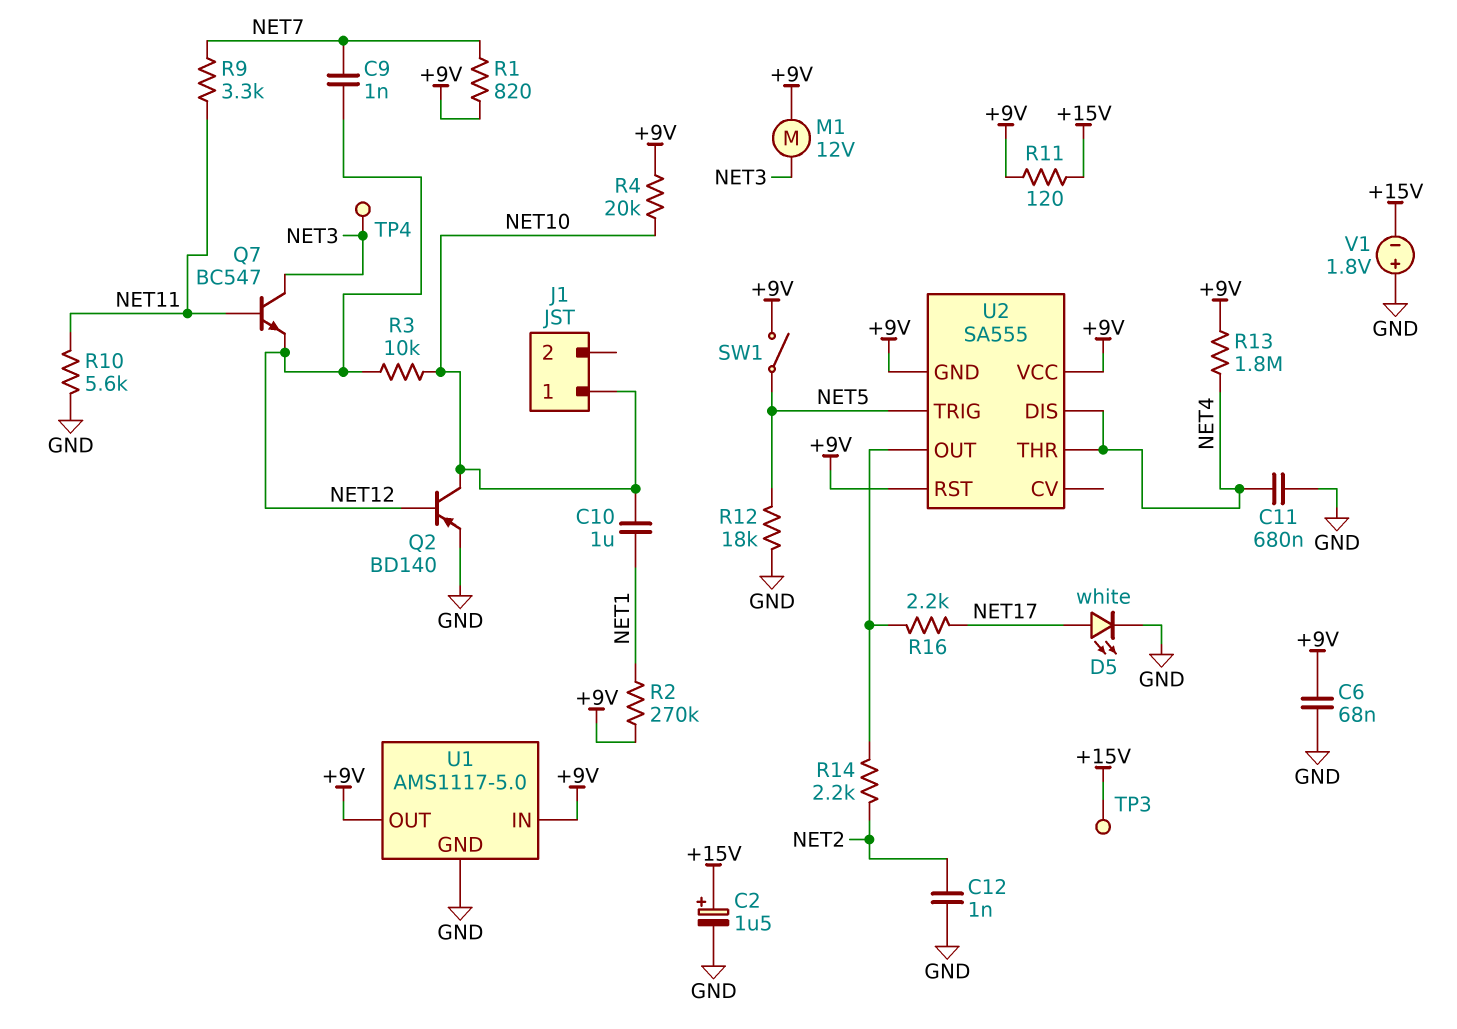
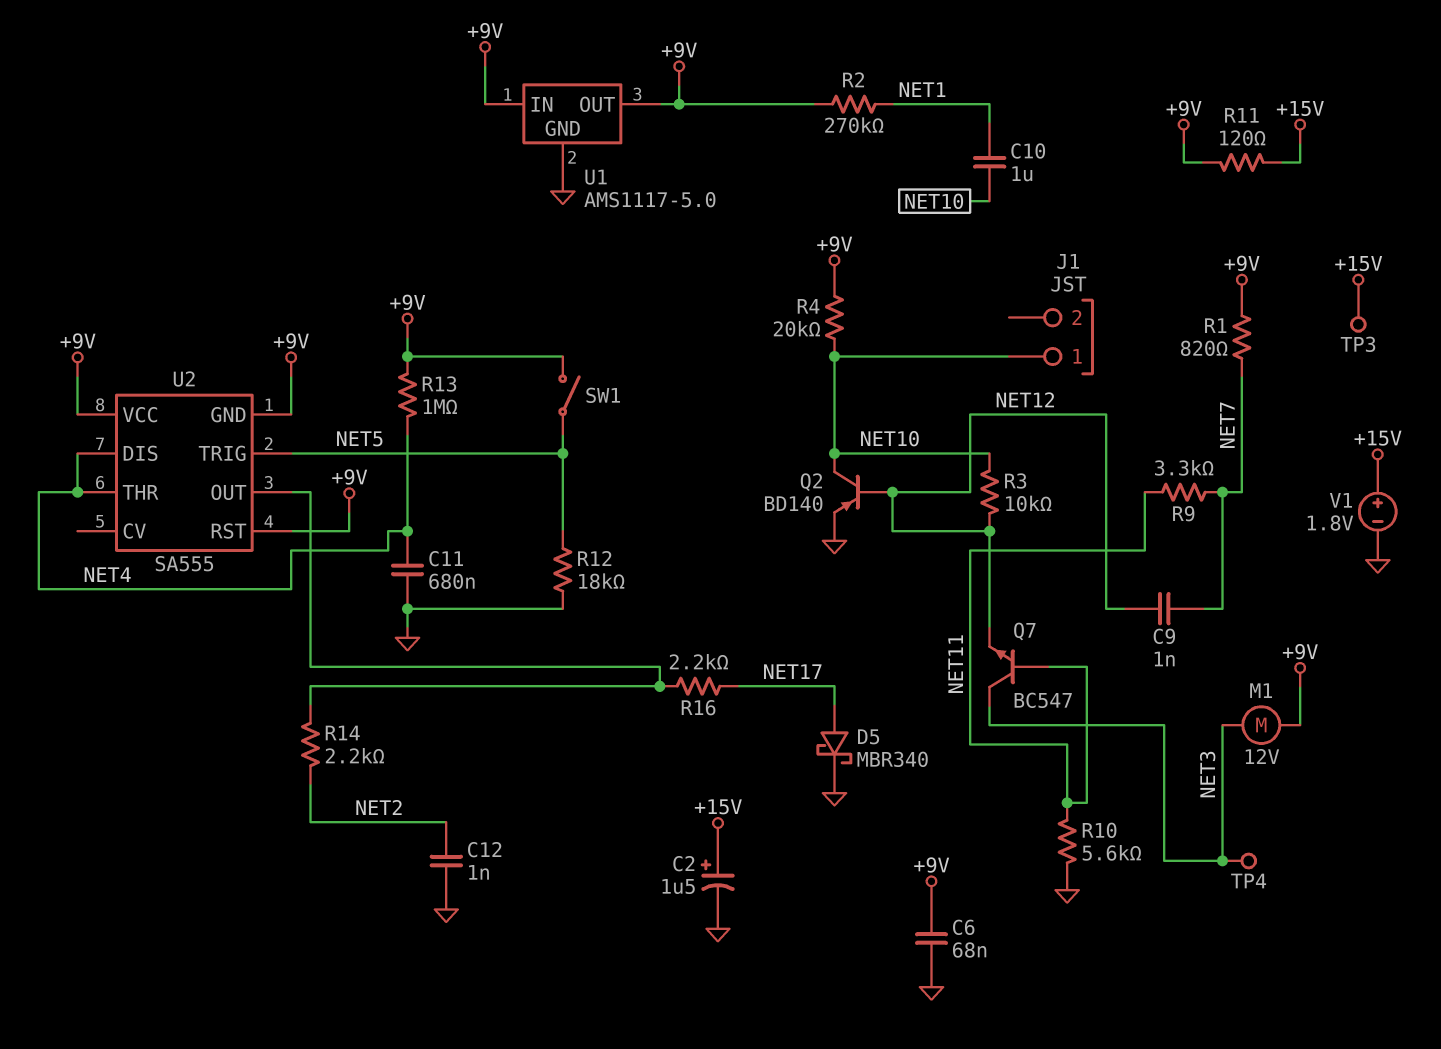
D5: LED white (A NET17, K GND) -> schottky MBR340 (A NET17, K GND)
R13: 1.8M (+9V, NET4) -> 1M (+9V, NET4)
V1: 1.8V (plus GND, minus +15V) -> 1.8V (plus +15V, minus GND)

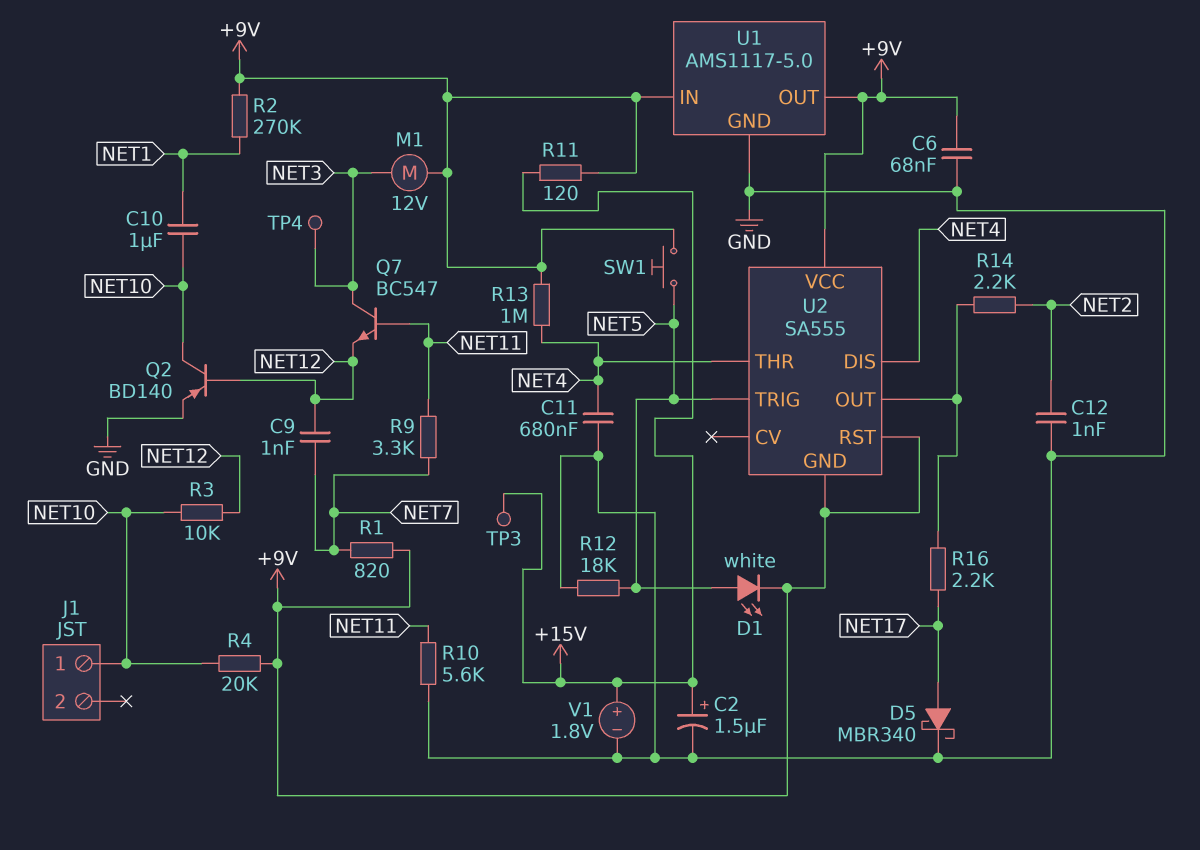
D1: none -> LED white (A NET5, K +9V)
SW1: switch (+9V, NET5) -> button (+9V, NET5)

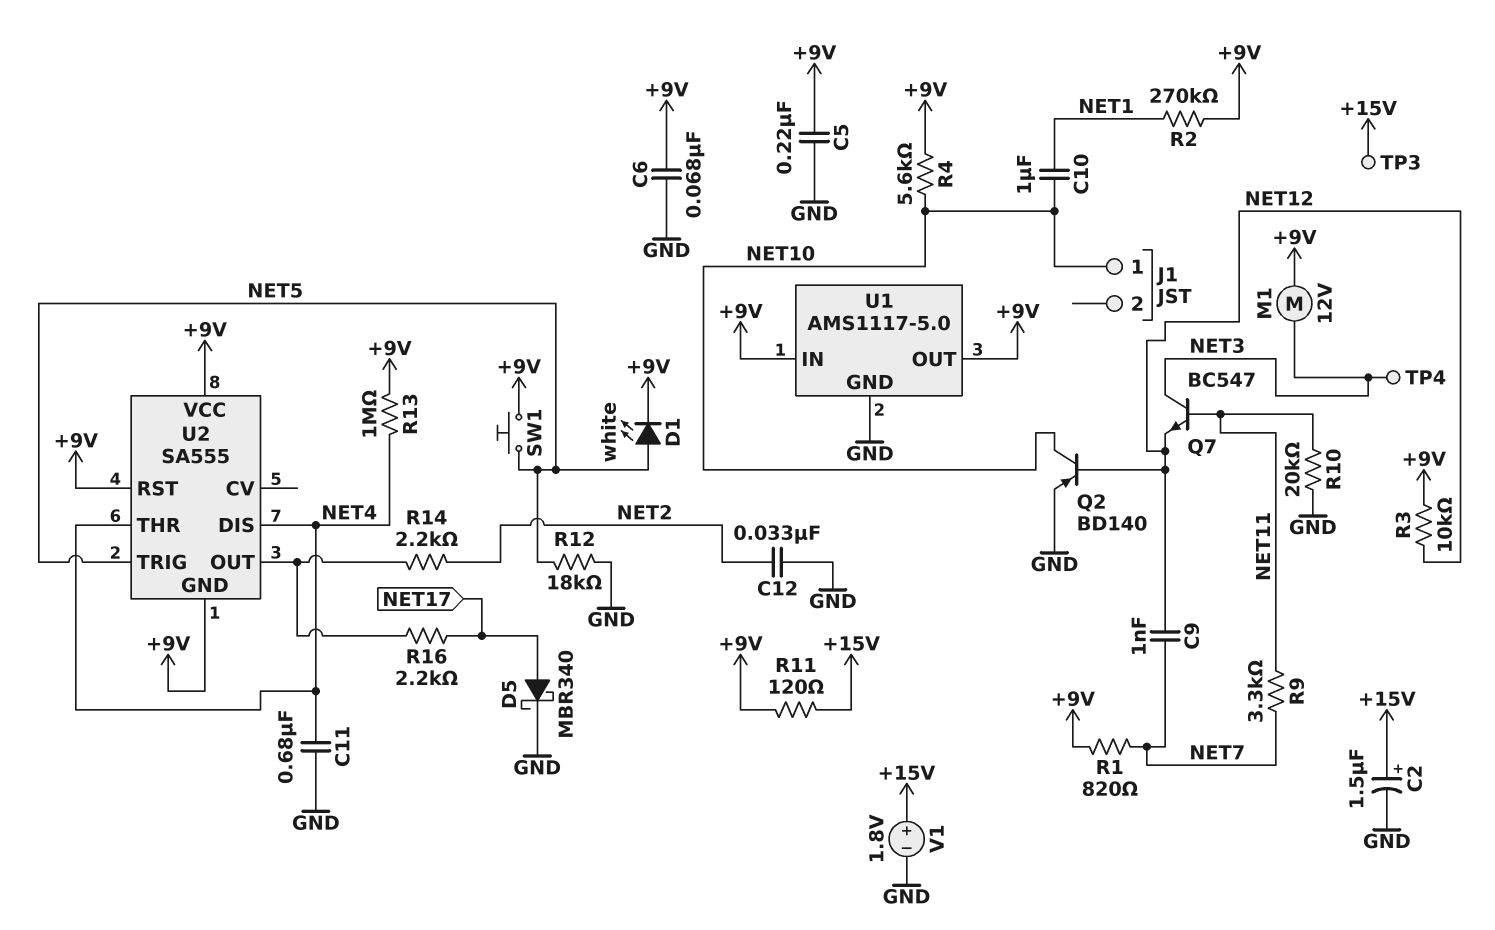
C5: none -> 220nF (+9V, GND)
C12: 1nF (GND, NET2) -> 33nF (GND, NET2)
R3: 10k (NET10, NET12) -> 10k (+9V, NET12)
R4: 20k (+9V, NET10) -> 5.6k (+9V, NET10)
R10: 5.6k (GND, NET11) -> 20k (GND, NET11)

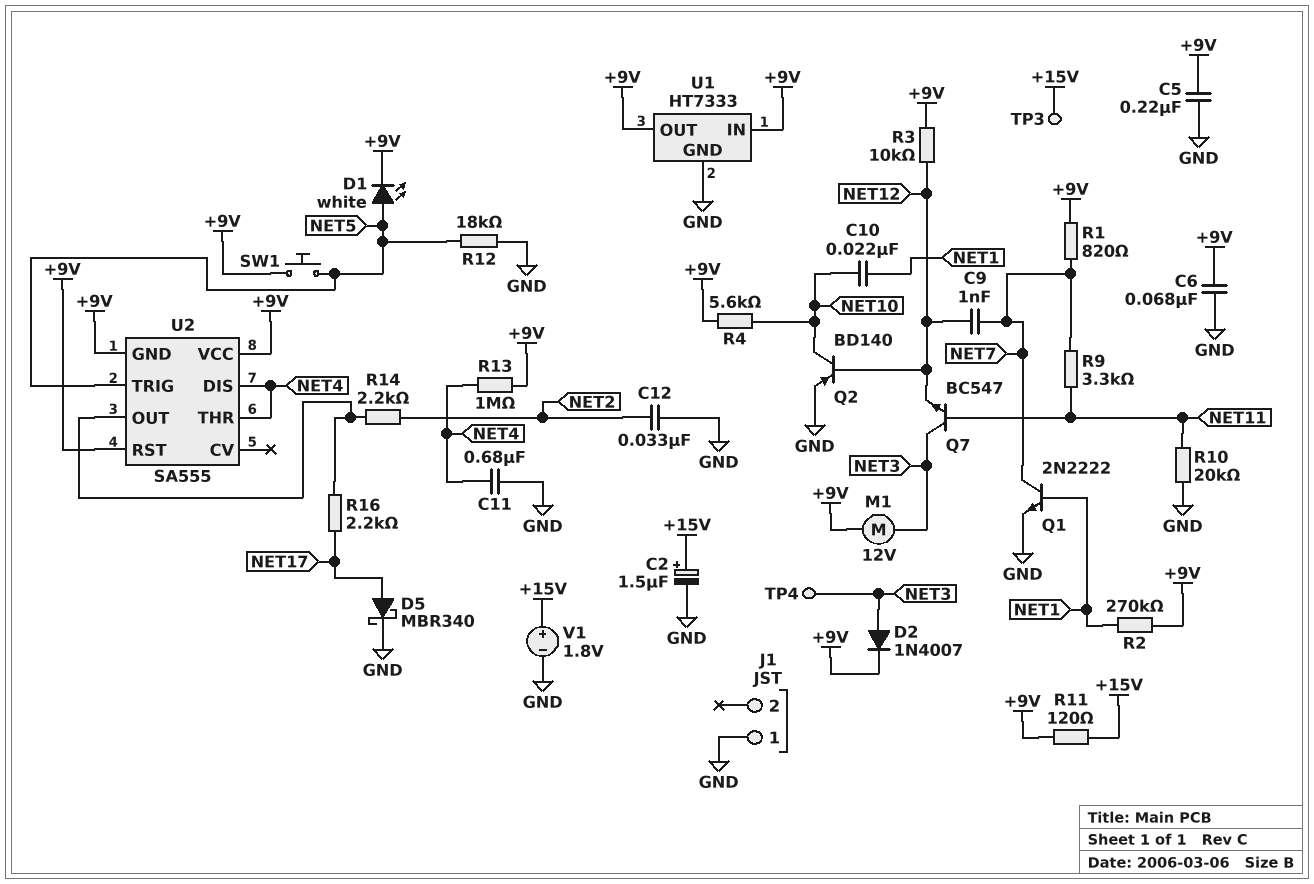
C10: 1uF (NET1, NET10) -> 22nF (NET1, NET10)
D2: none -> diode 1N4007 (A NET3, K +9V)
J1 pin 1: NET10 -> GND
Q1: none -> NPN 2N2222 (B NET1, C NET7, E GND)
U1: AMS1117-5.0 -> HT7333

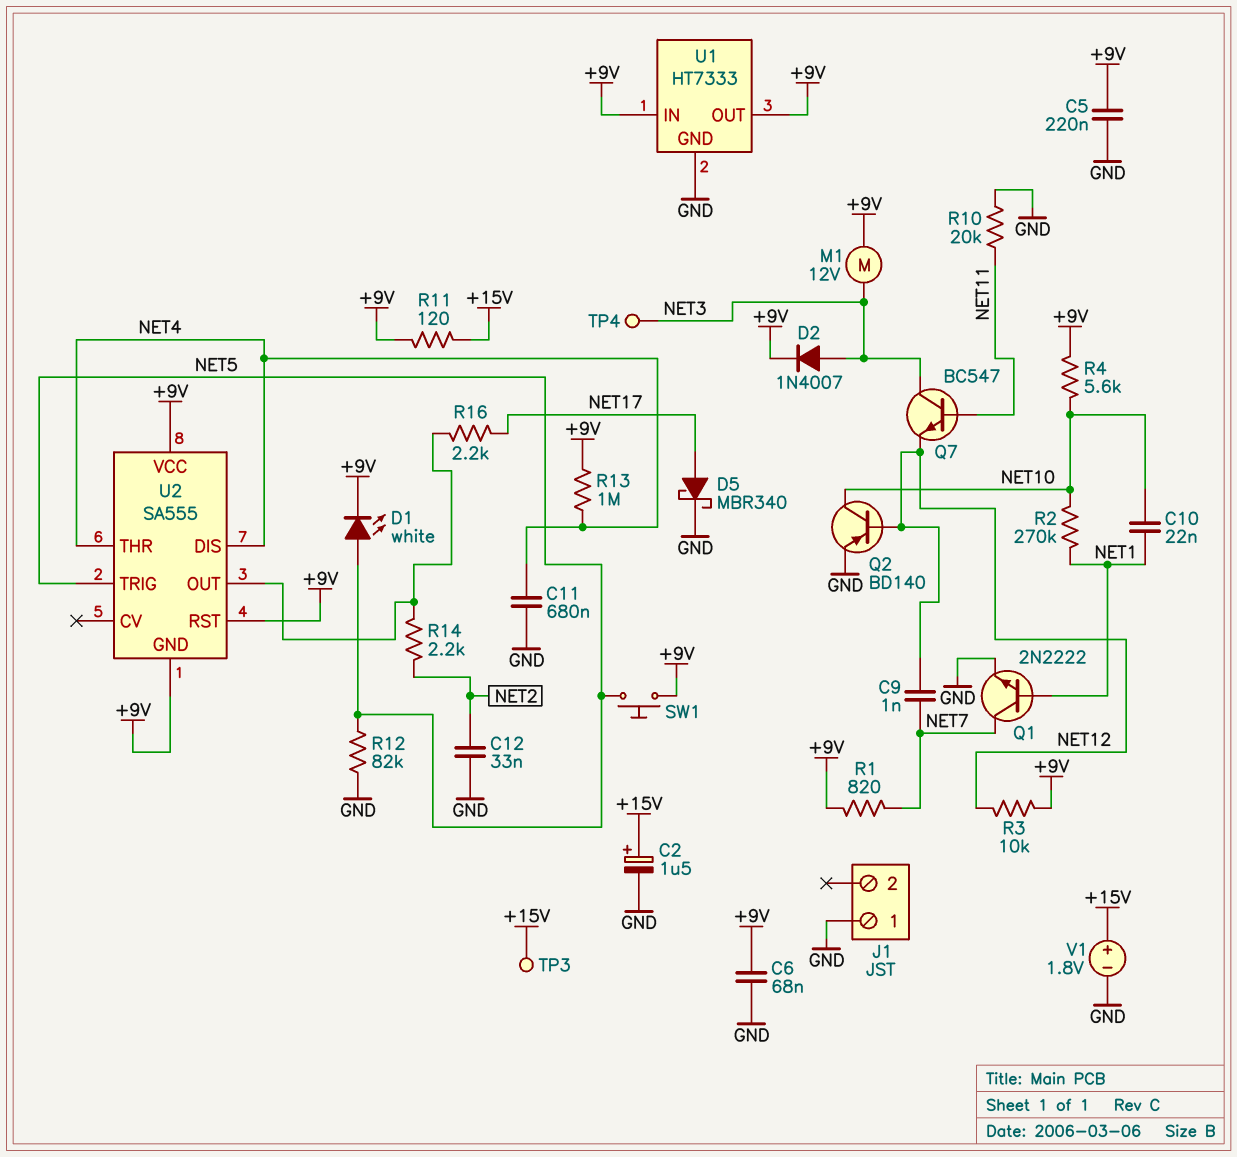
R2: 270k (+9V, NET1) -> 270k (NET1, NET10)
R9: 3.3k (NET7, NET11) -> none
R12: 18k (GND, NET5) -> 82k (GND, NET5)

